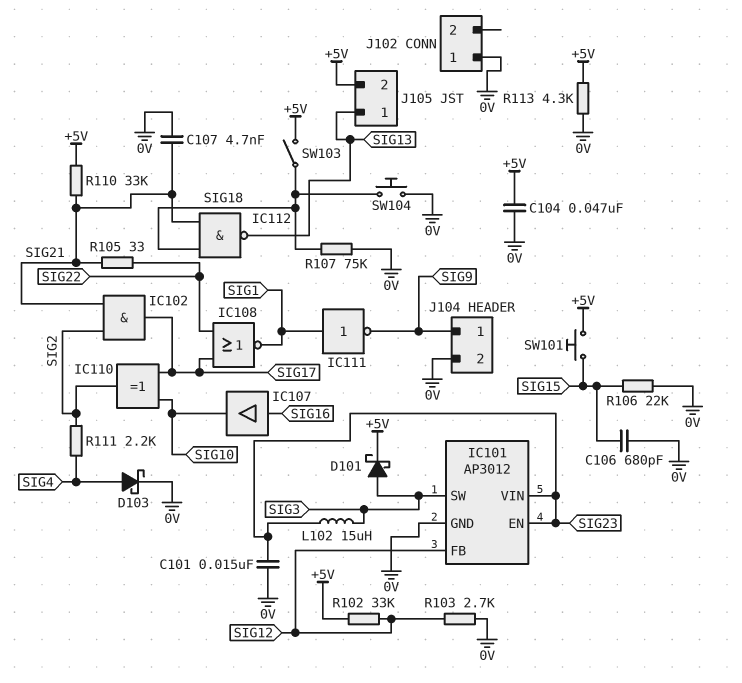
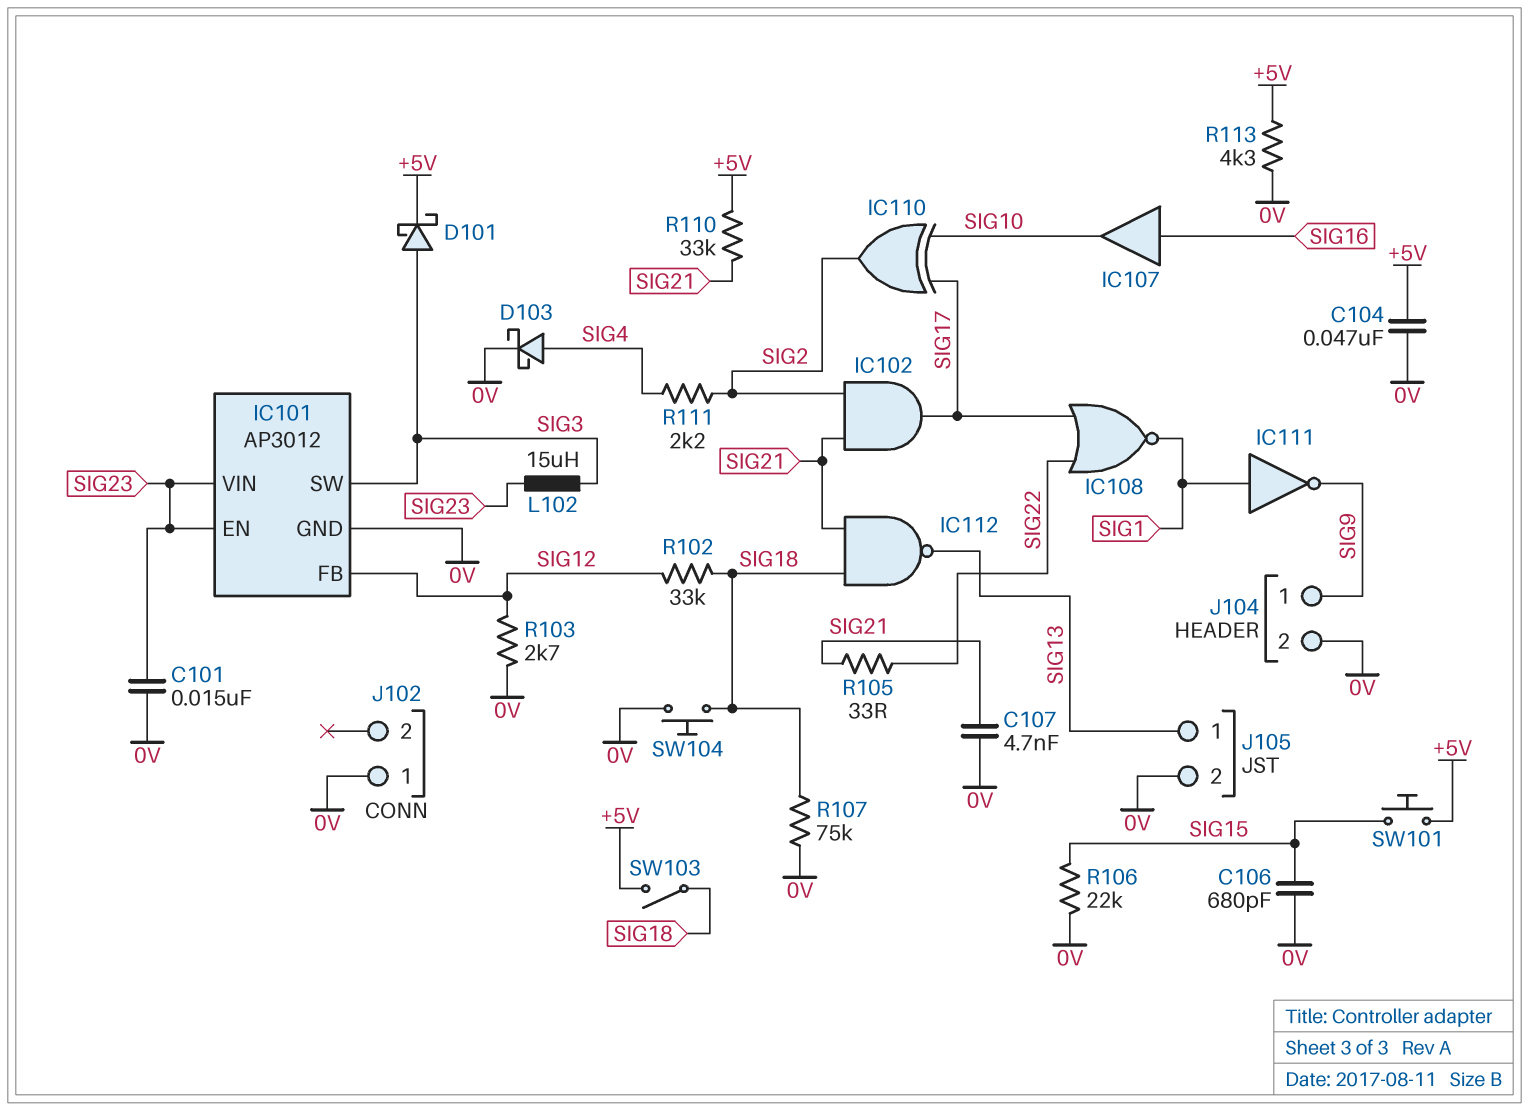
J105 pin 2: +5V -> 0V
R102: 33k (+5V, SIG12) -> 33k (SIG12, SIG18)

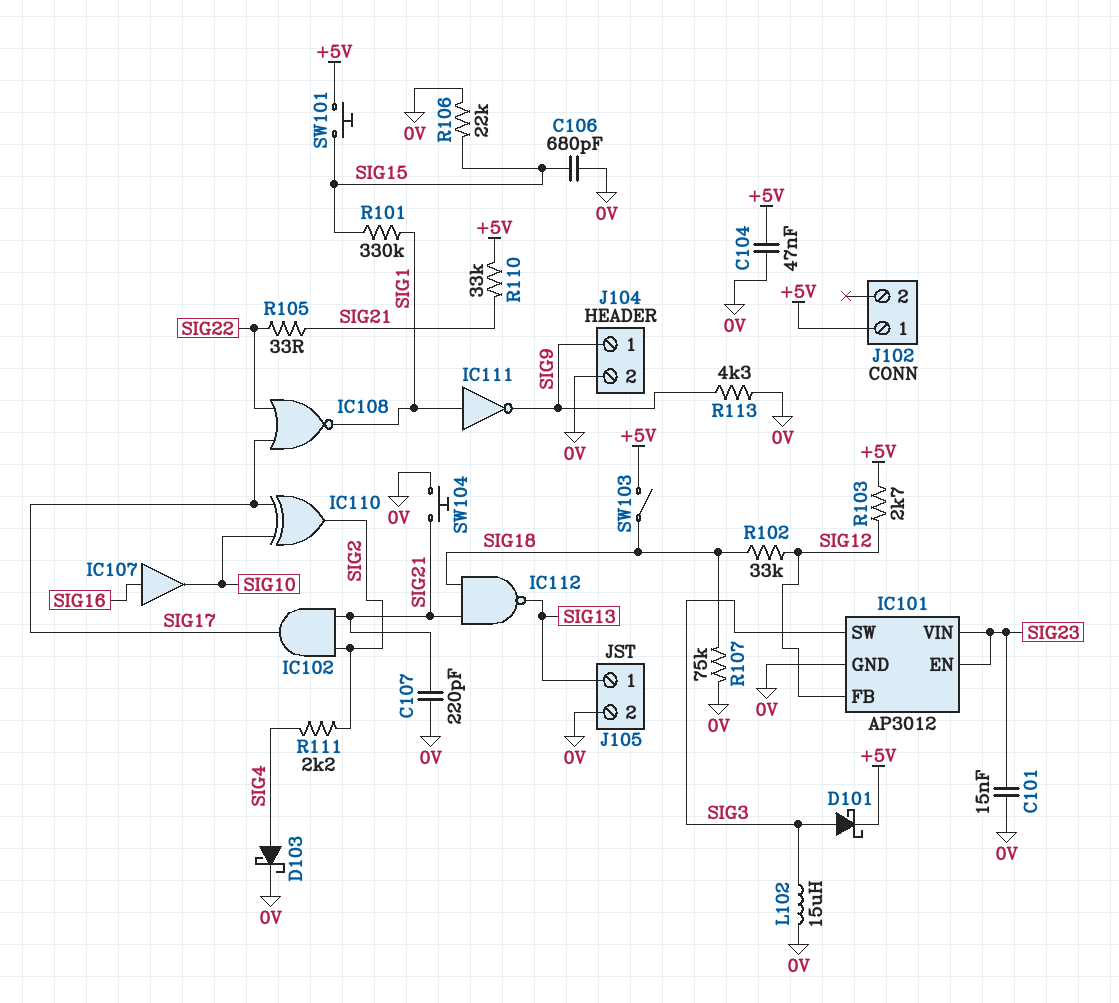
C107: 4.7nF (0V, SIG21) -> 220pF (0V, SIG21)
J102 pin 1: 0V -> +5V
L102: 15uH (SIG3, SIG23) -> 15uH (0V, SIG3)
R101: none -> 330k (SIG1, SIG15)
R103: 2.7k (0V, SIG12) -> 2.7k (+5V, SIG12)
R113: 4.3k (+5V, 0V) -> 4.3k (0V, SIG9)
SW104: button (0V, SIG18) -> button (0V, SIG21)

